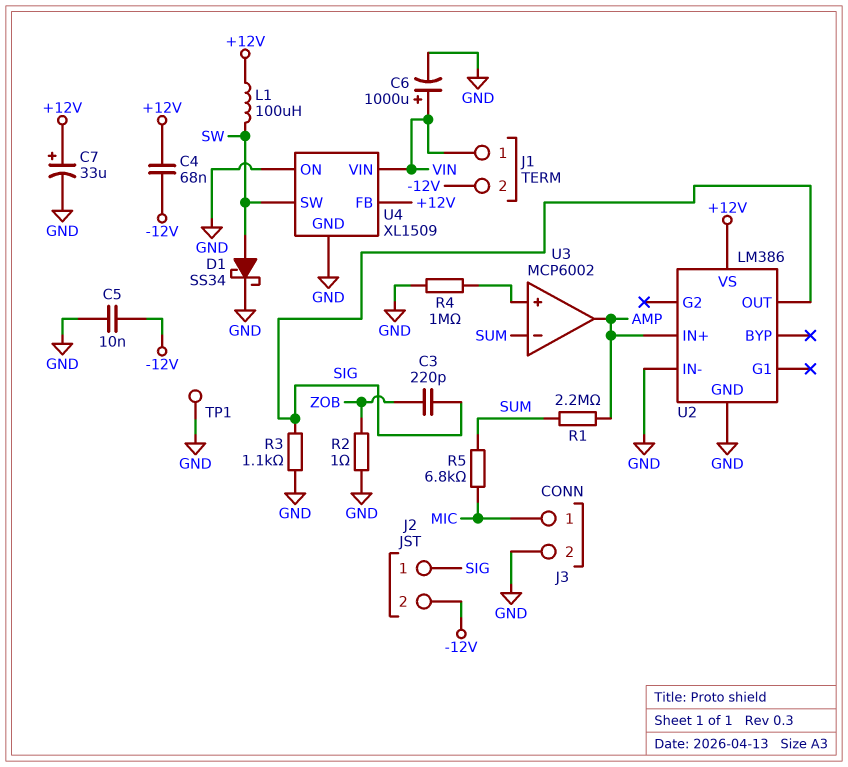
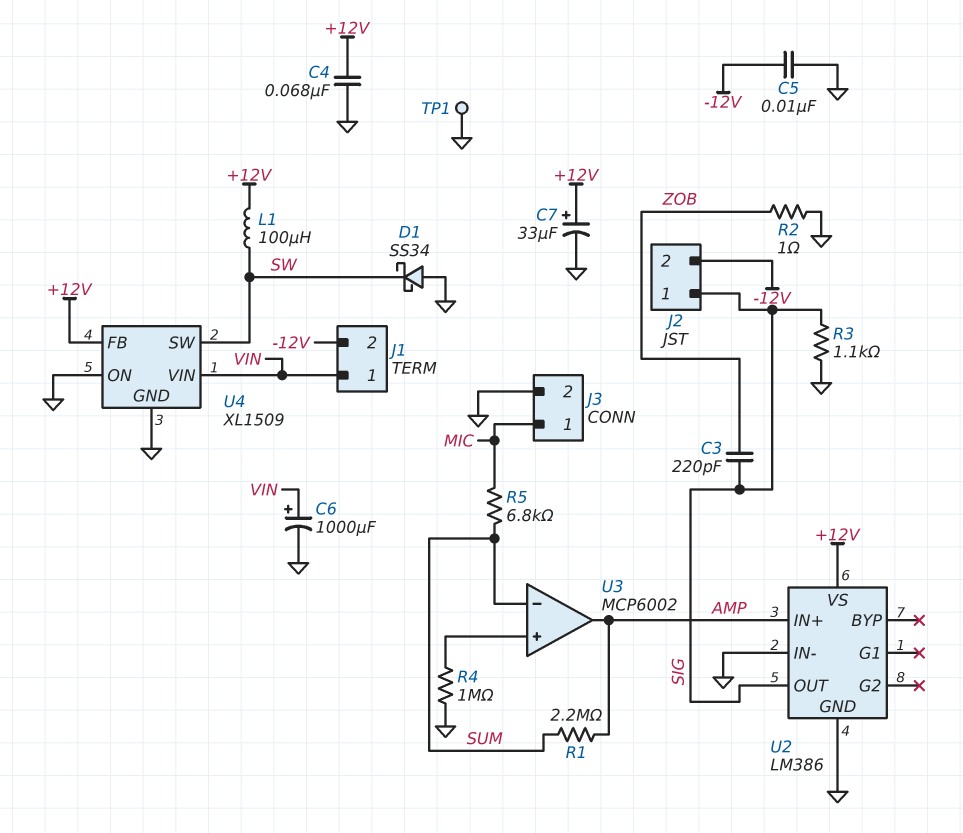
C4: 68nF (+12V, -12V) -> 68nF (+12V, GND)
D1: schottky SS34 (A SW, K GND) -> schottky SS34 (A GND, K SW)

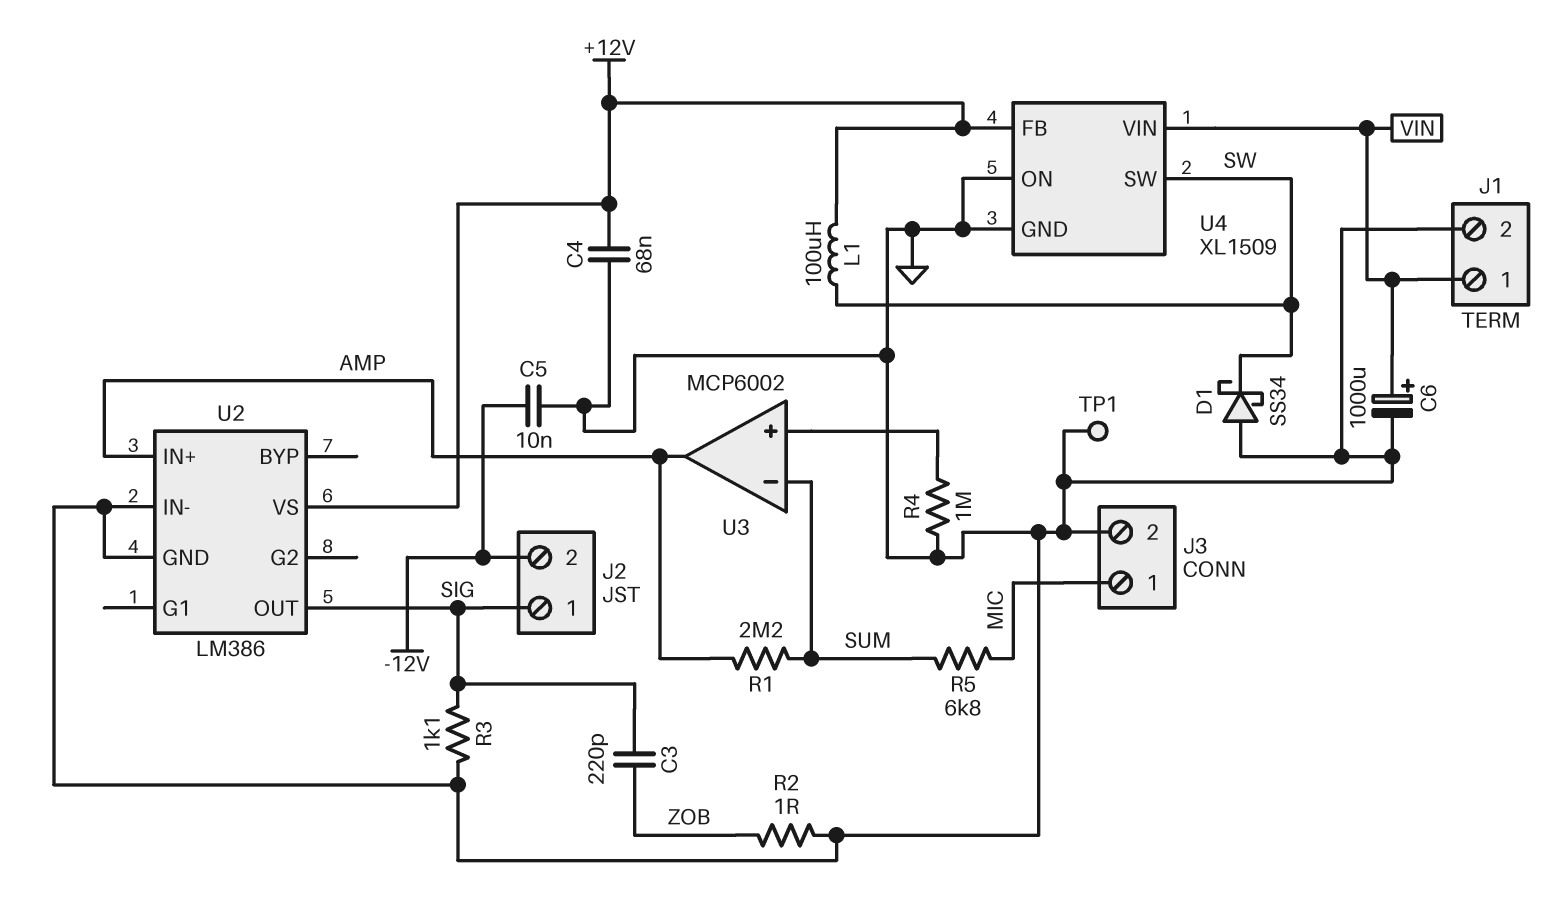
C7: 33uF (plus +12V, minus GND) -> none
J1 pin 2: -12V -> GND

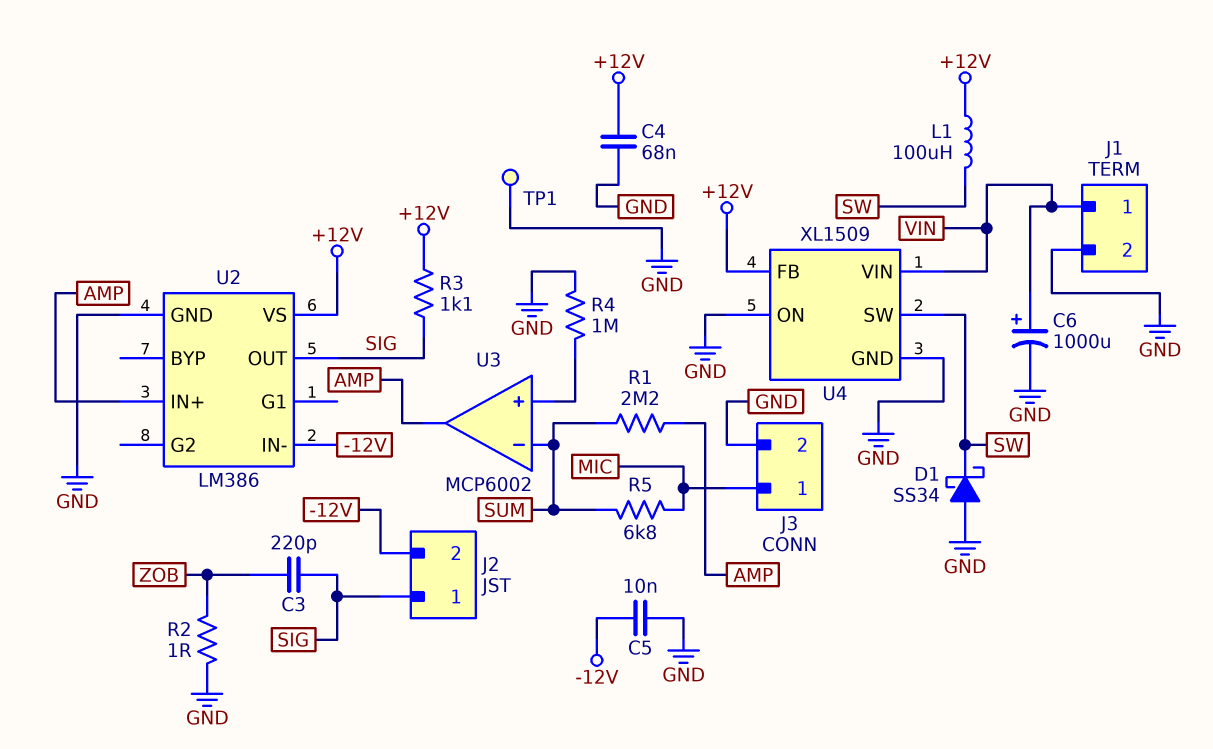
R3: 1.1k (GND, SIG) -> 1.1k (+12V, SIG)
U2 pin IN-: GND -> -12V

